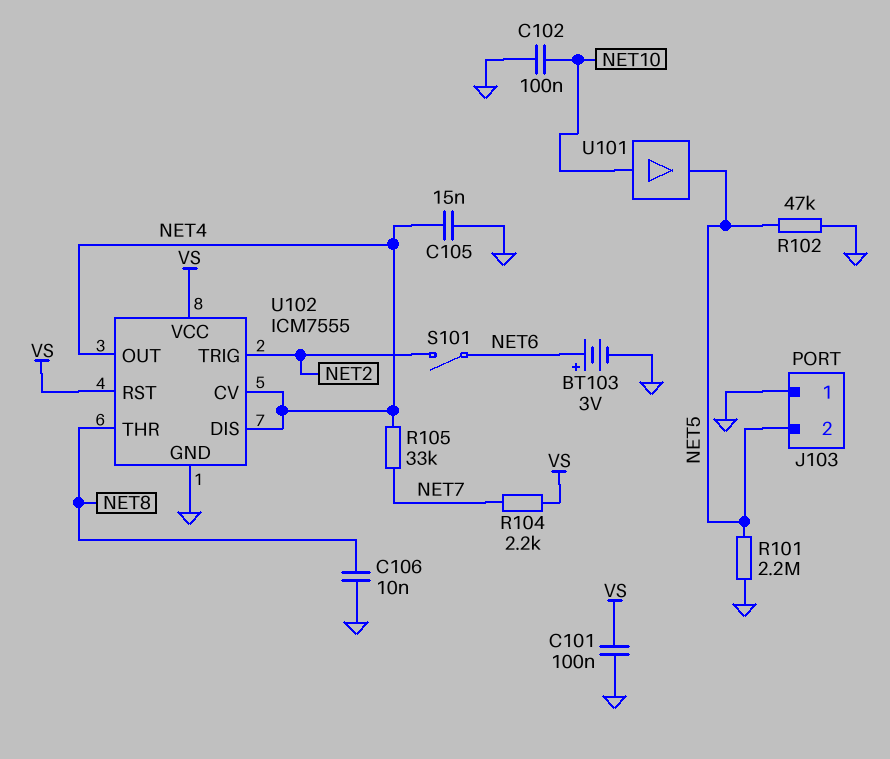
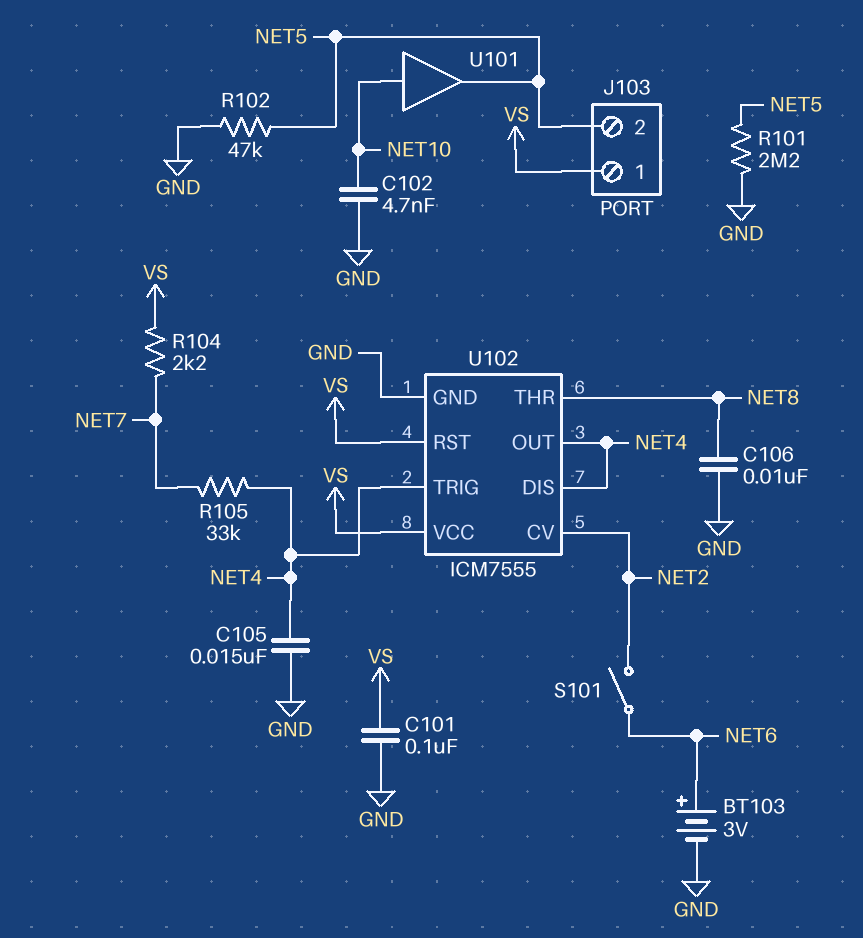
C102: 100nF (GND, NET10) -> 4.7nF (GND, NET10)
J103 pin 1: GND -> VS
U102 pin CV: NET4 -> NET2
U102 pin TRIG: NET2 -> NET4

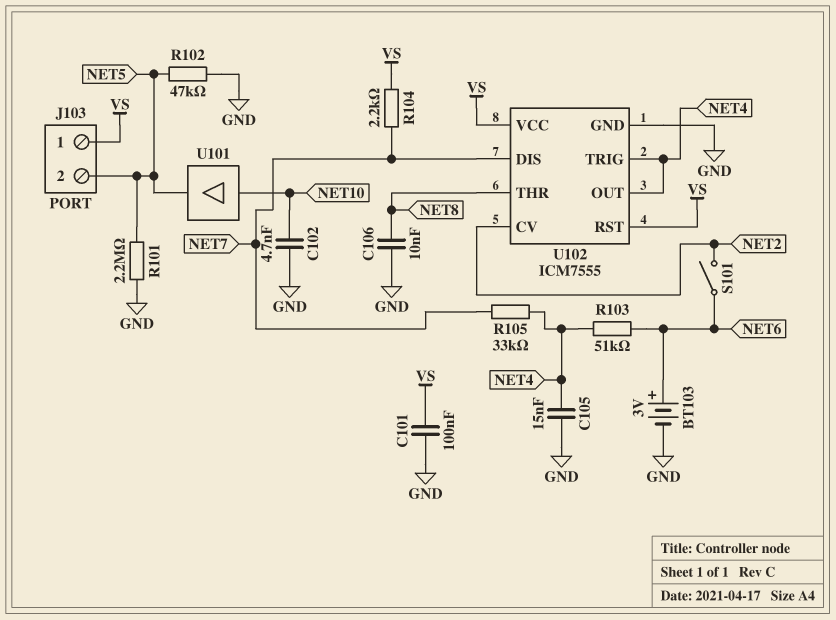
R103: none -> 51k (NET4, NET6)
U102 pin DIS: NET4 -> NET7

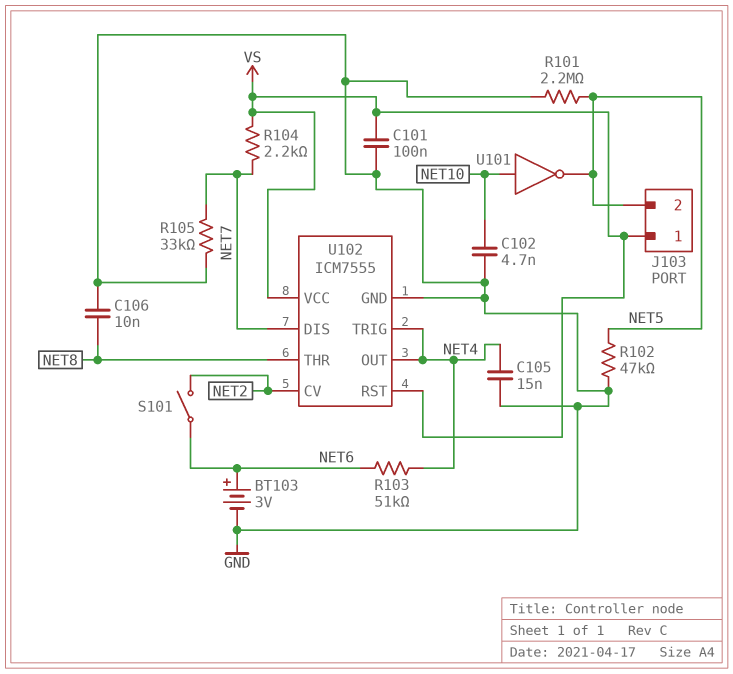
R105: 33k (NET4, NET7) -> 33k (GND, NET7)
U101: buffer (in NET10, out NET5) -> NOT (in NET10, out NET5)

